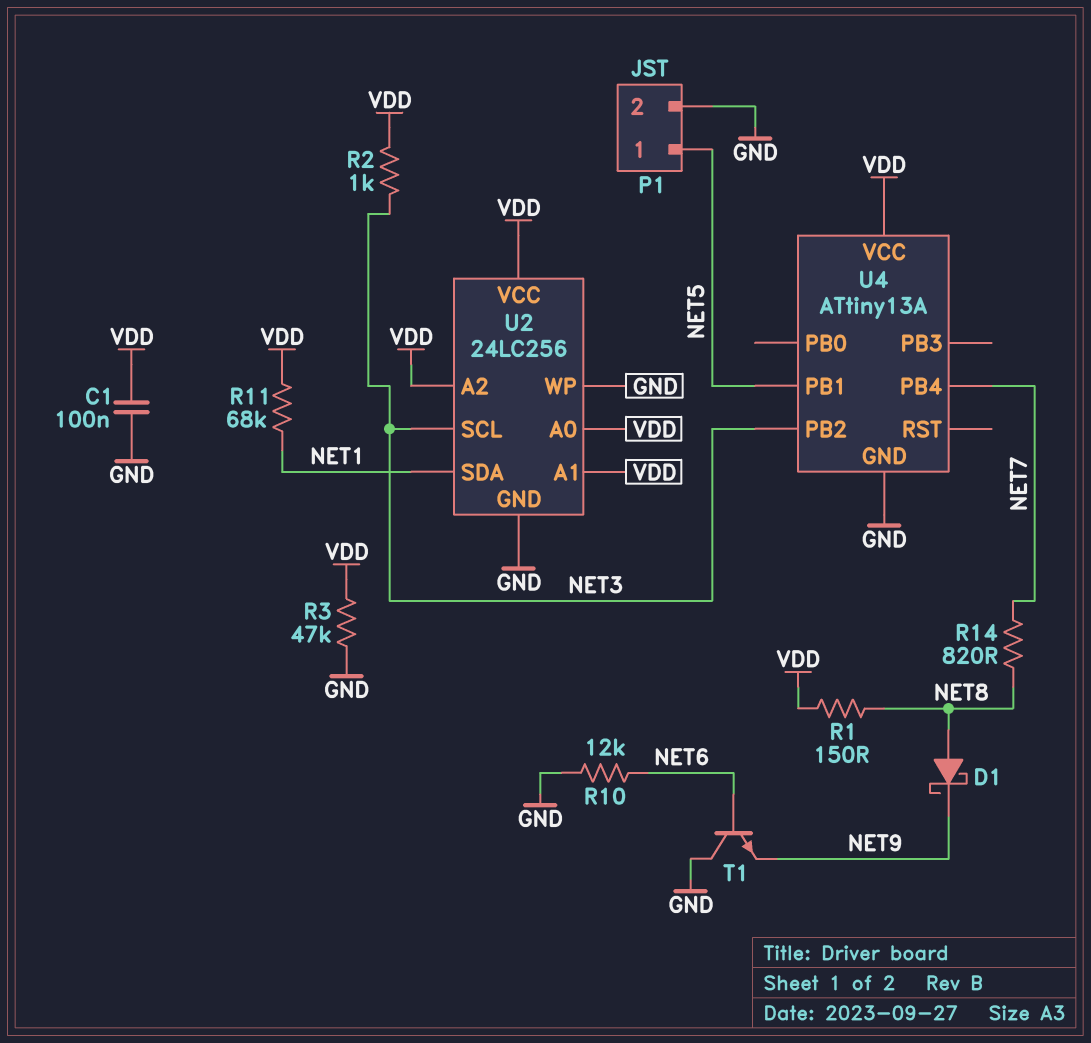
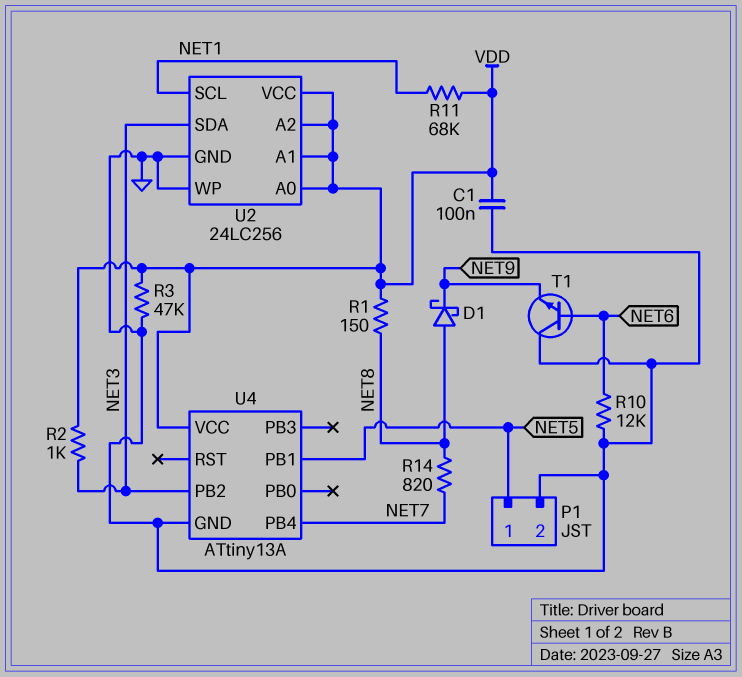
U2 pin SCL: NET3 -> NET1
U2 pin SDA: NET1 -> NET3

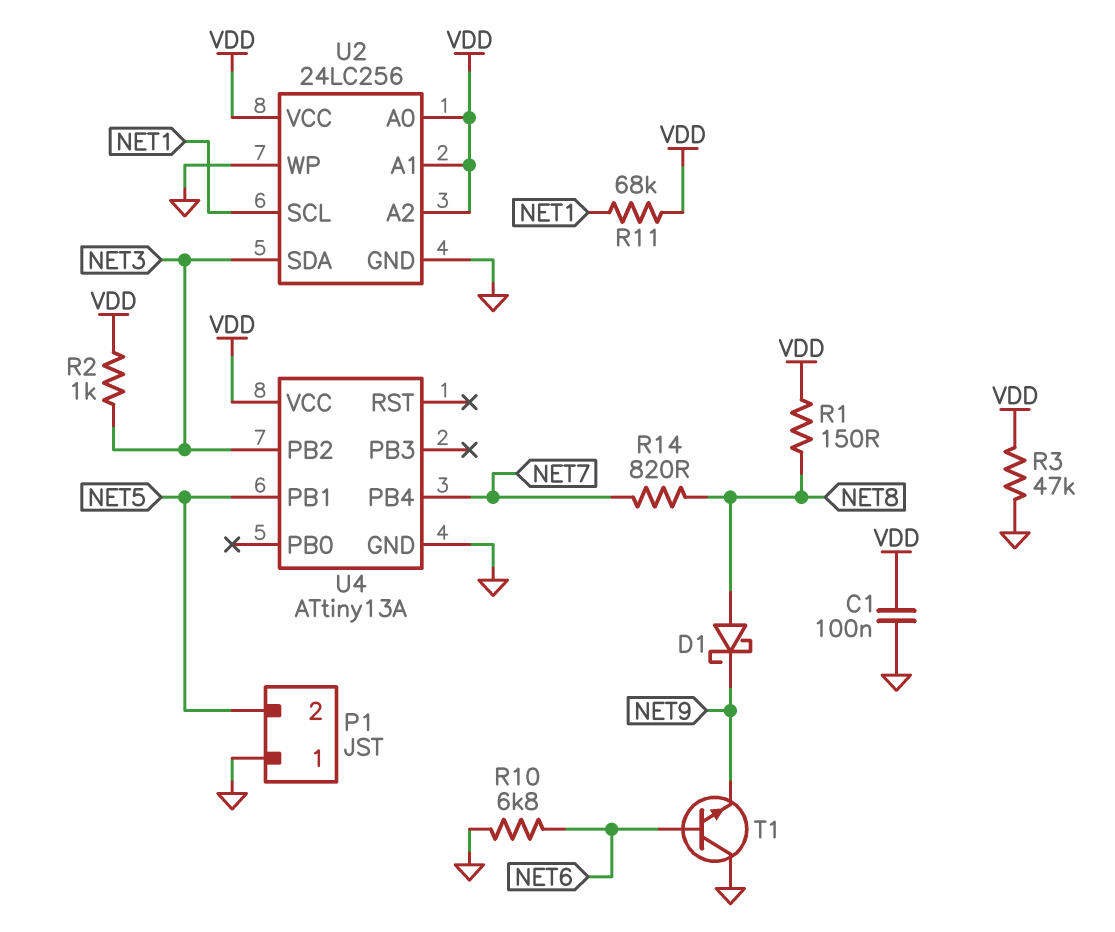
P1 pin 1: NET5 -> GND
P1 pin 2: GND -> NET5
R10: 12k (GND, NET6) -> 6.8k (GND, NET6)

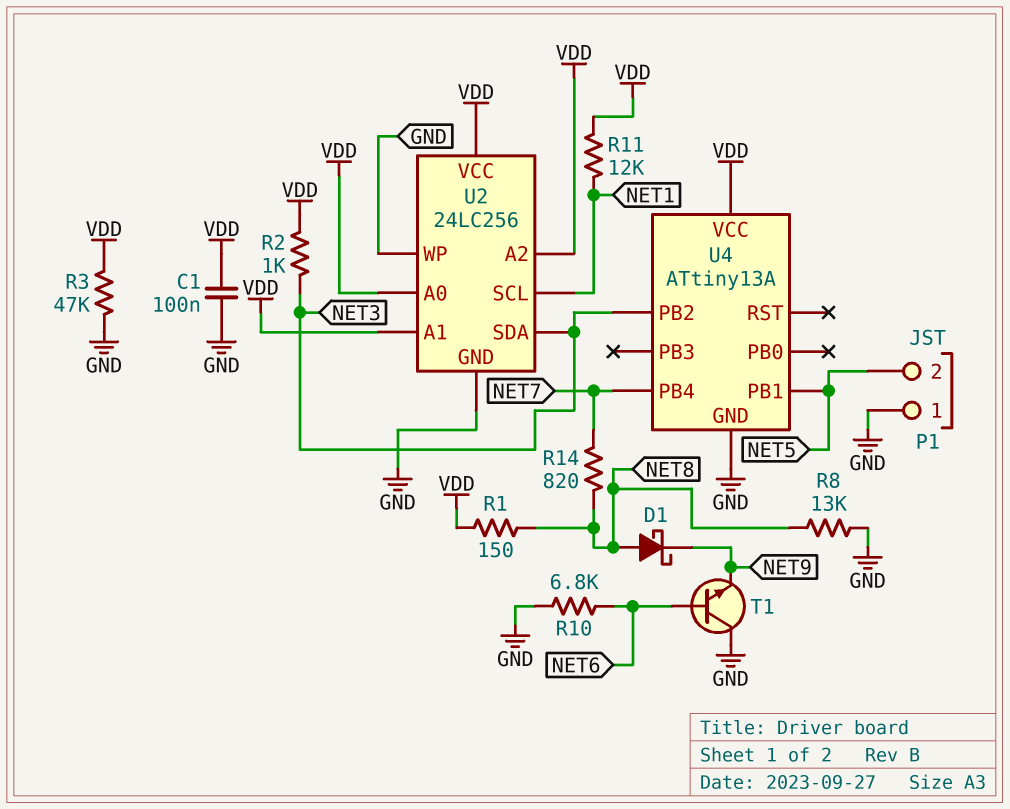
R8: none -> 13k (GND, NET8)
R11: 68k (NET1, VDD) -> 12k (NET1, VDD)

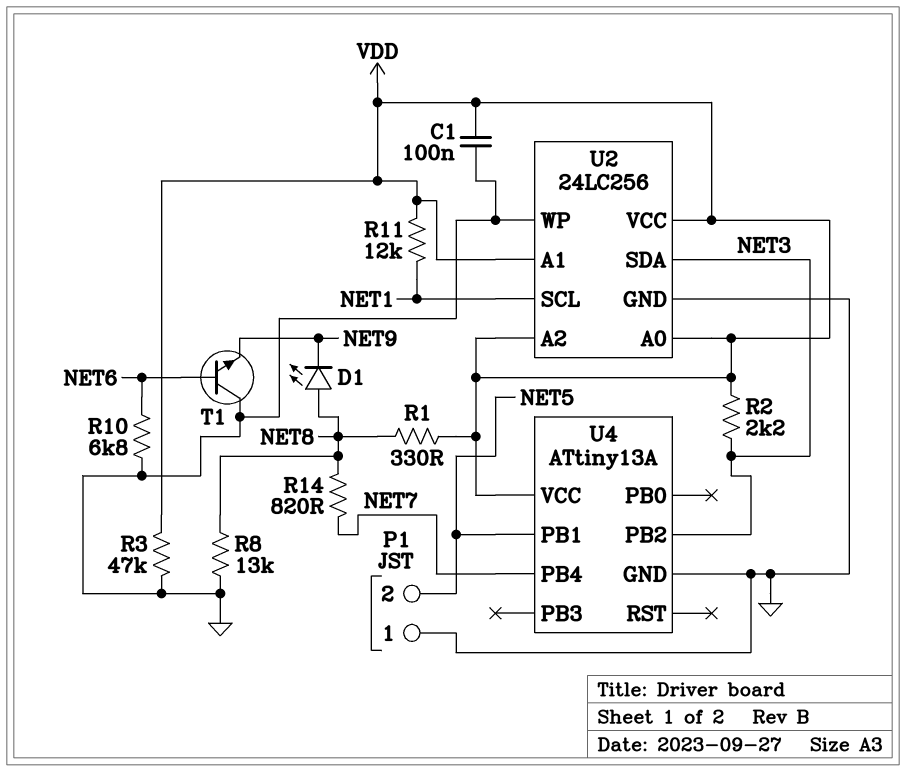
D1: schottky (A NET8, K NET9) -> LED (A NET8, K NET9)
R1: 150 (NET8, VDD) -> 330 (NET8, VDD)
R2: 1k (NET3, VDD) -> 2.2k (NET3, VDD)

